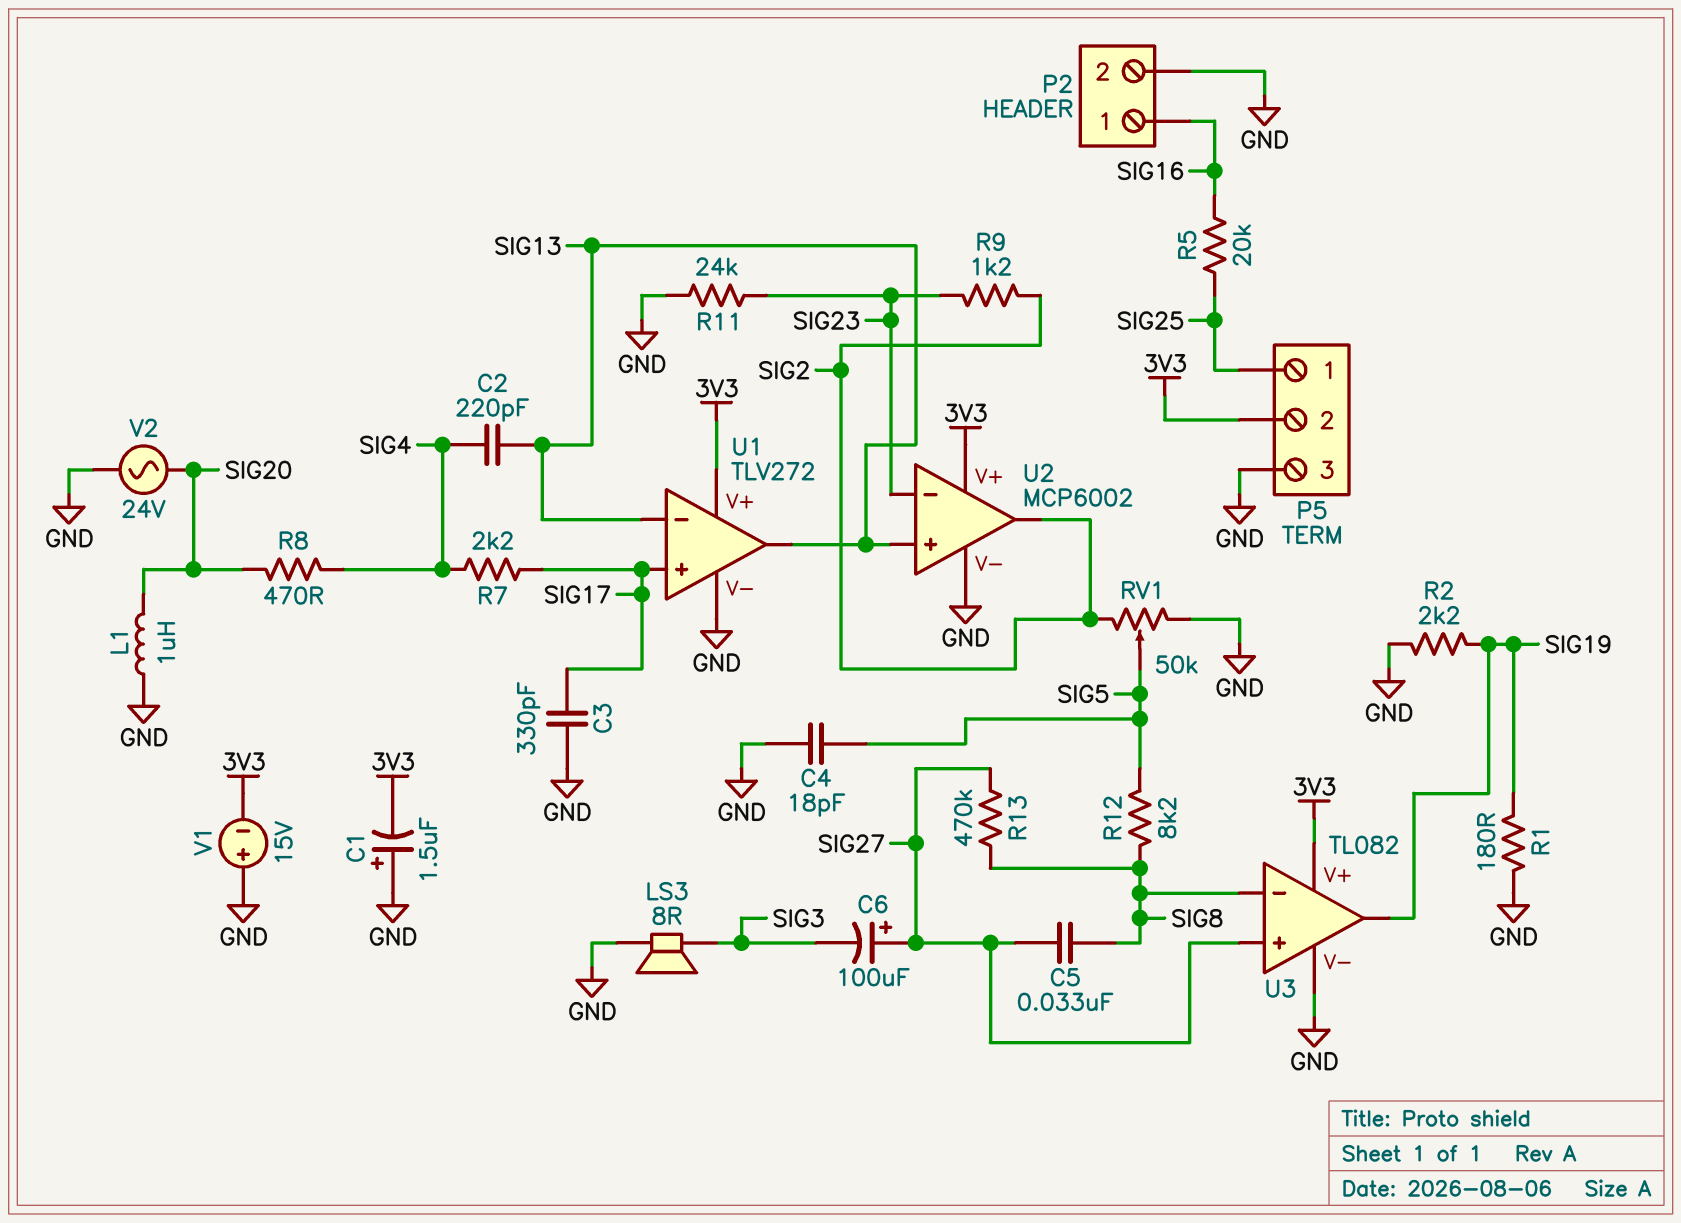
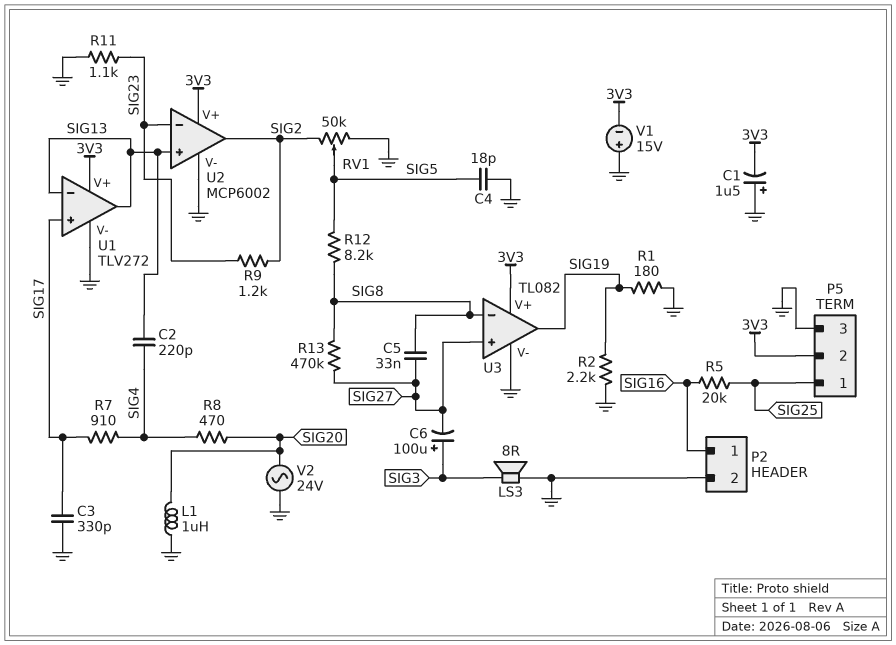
C6: 100uF (plus SIG27, minus SIG3) -> 100uF (plus SIG3, minus SIG27)
R7: 2.2k (SIG4, SIG17) -> 910 (SIG4, SIG17)
R11: 24k (GND, SIG23) -> 1.1k (GND, SIG23)

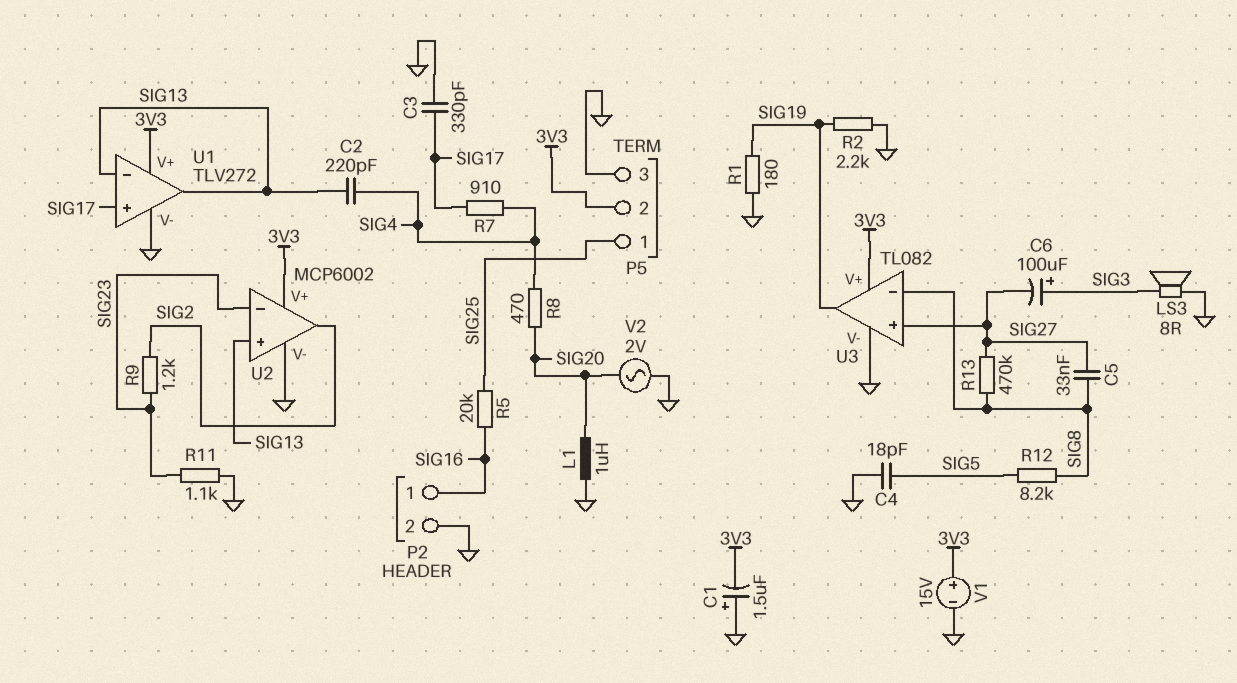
RV1: 50k (GND, SIG2, wiper SIG5) -> none
V1: 15V (plus GND, minus 3V3) -> 15V (plus 3V3, minus GND)
V2: AC 24V (GND, SIG20) -> AC 2V (GND, SIG20)

